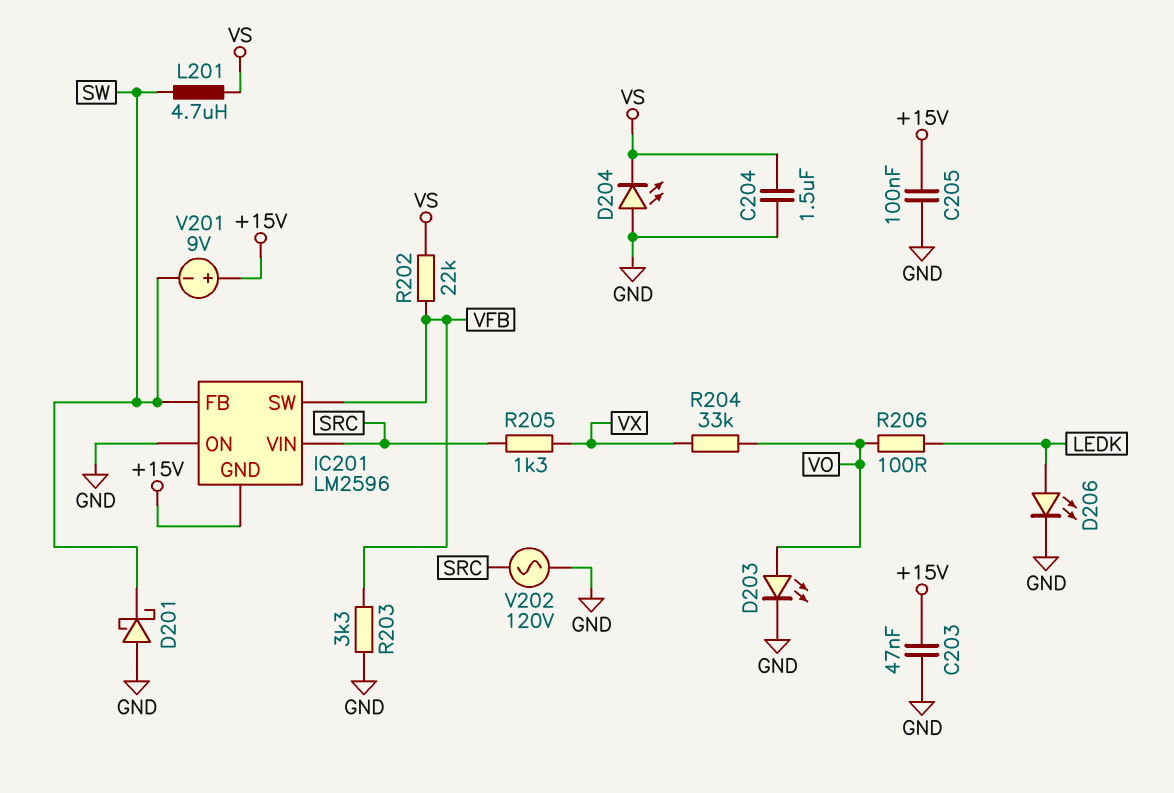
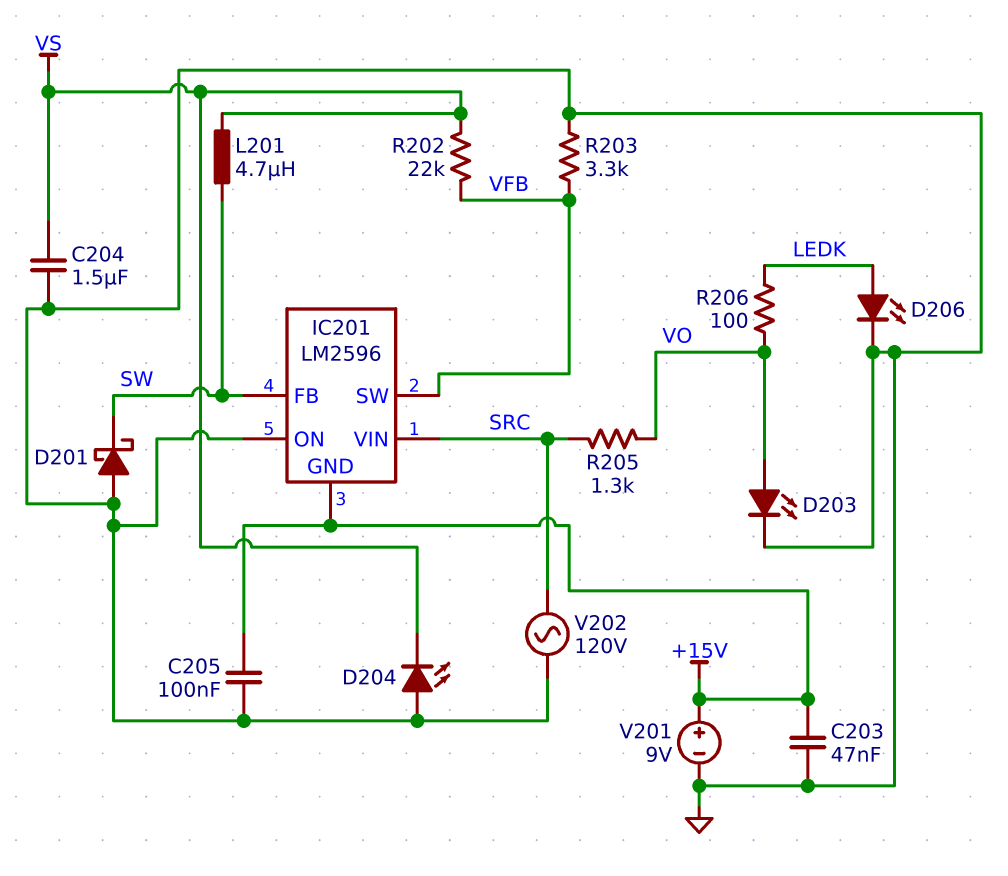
R204: 33k (VO, VX) -> none
R205: 1.3k (SRC, VX) -> 1.3k (SRC, VO)
V201: 9V (plus +15V, minus SW) -> 9V (plus +15V, minus GND)

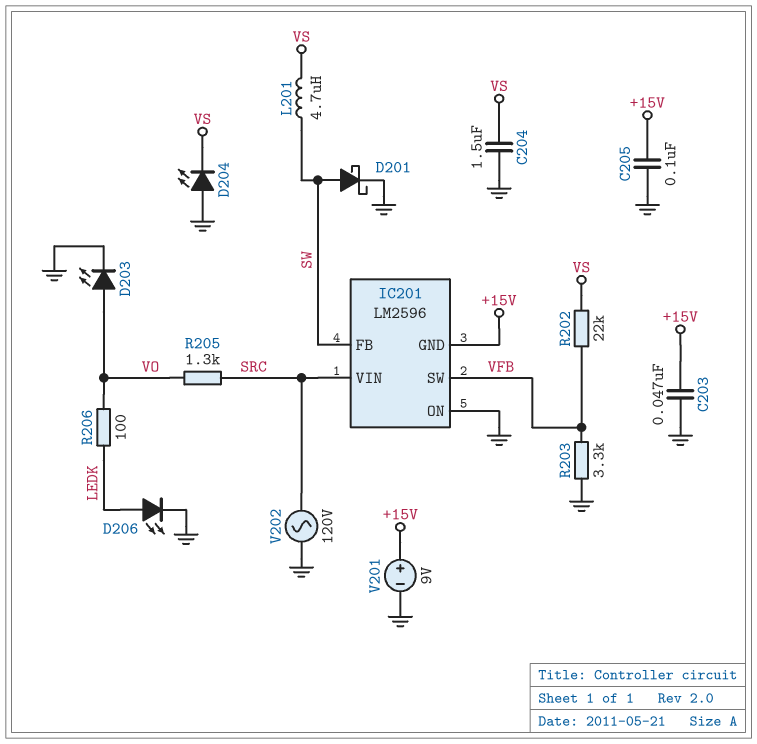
D201: schottky (A GND, K SW) -> schottky (A SW, K GND)

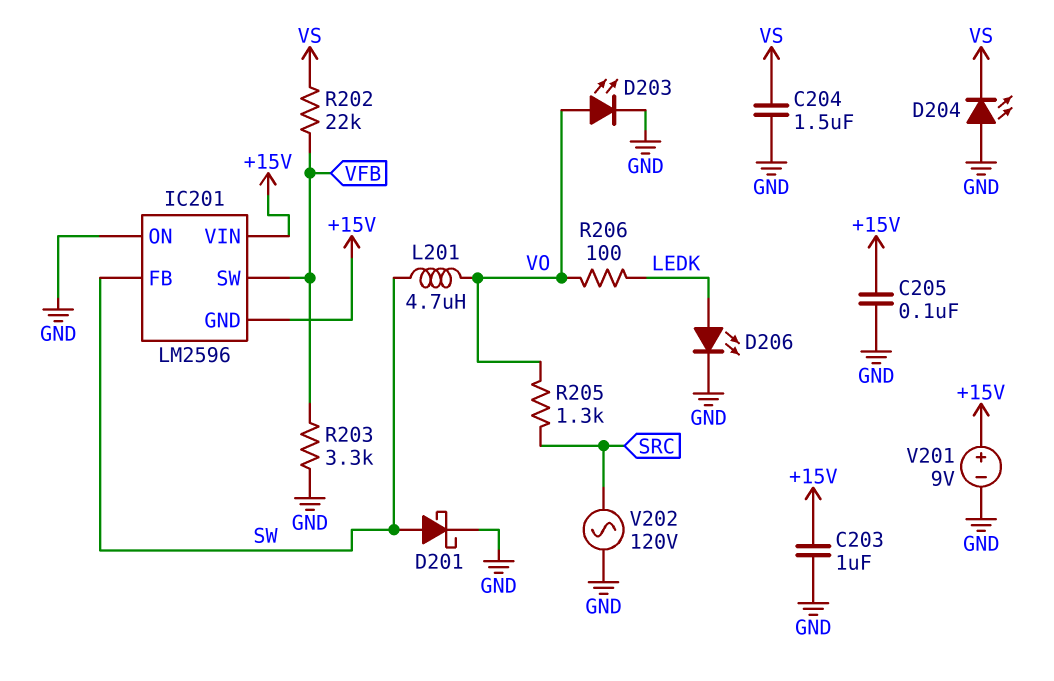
C203: 47nF (+15V, GND) -> 1uF (+15V, GND)
IC201 pin VIN: SRC -> +15V
L201: 4.7uH (SW, VS) -> 4.7uH (SW, VO)

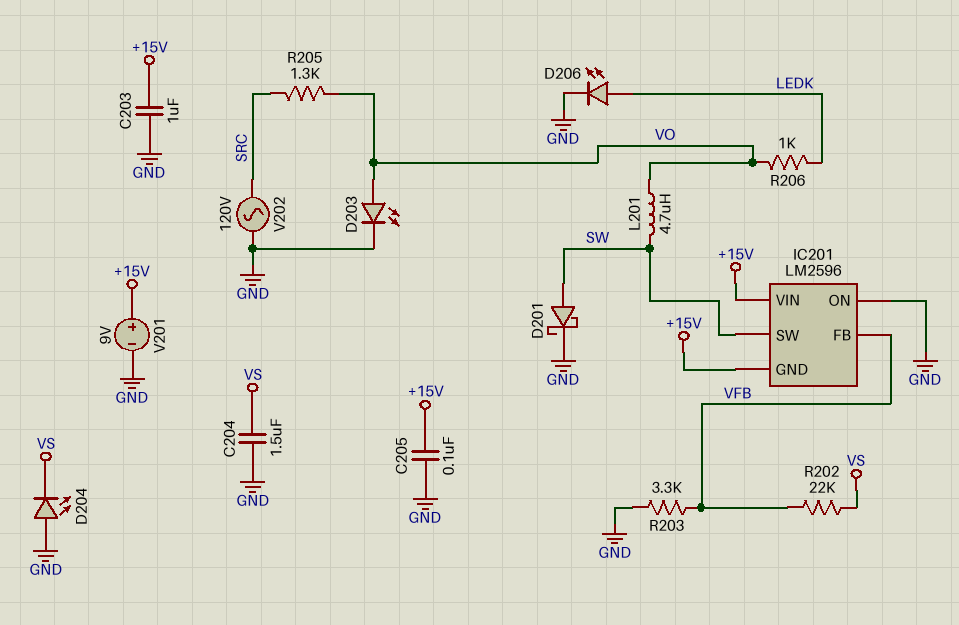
IC201 pin FB: SW -> VFB
IC201 pin SW: VFB -> SW
R206: 100 (LEDK, VO) -> 1k (LEDK, VO)

